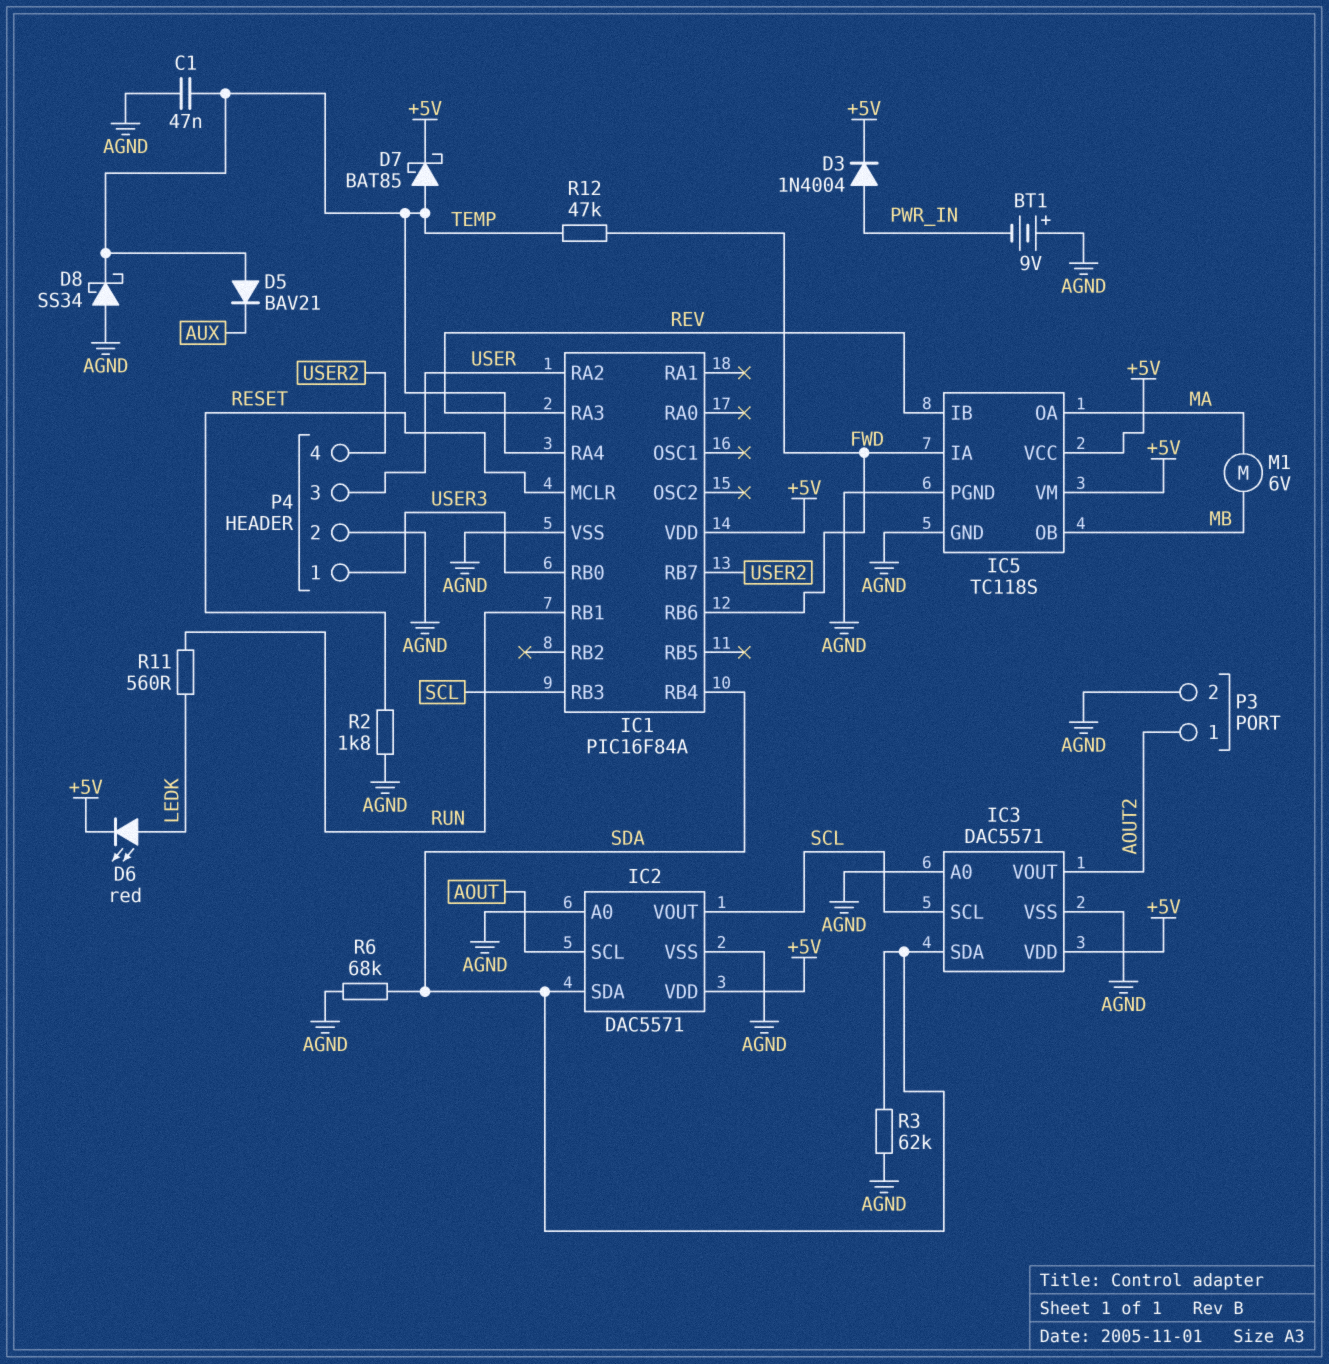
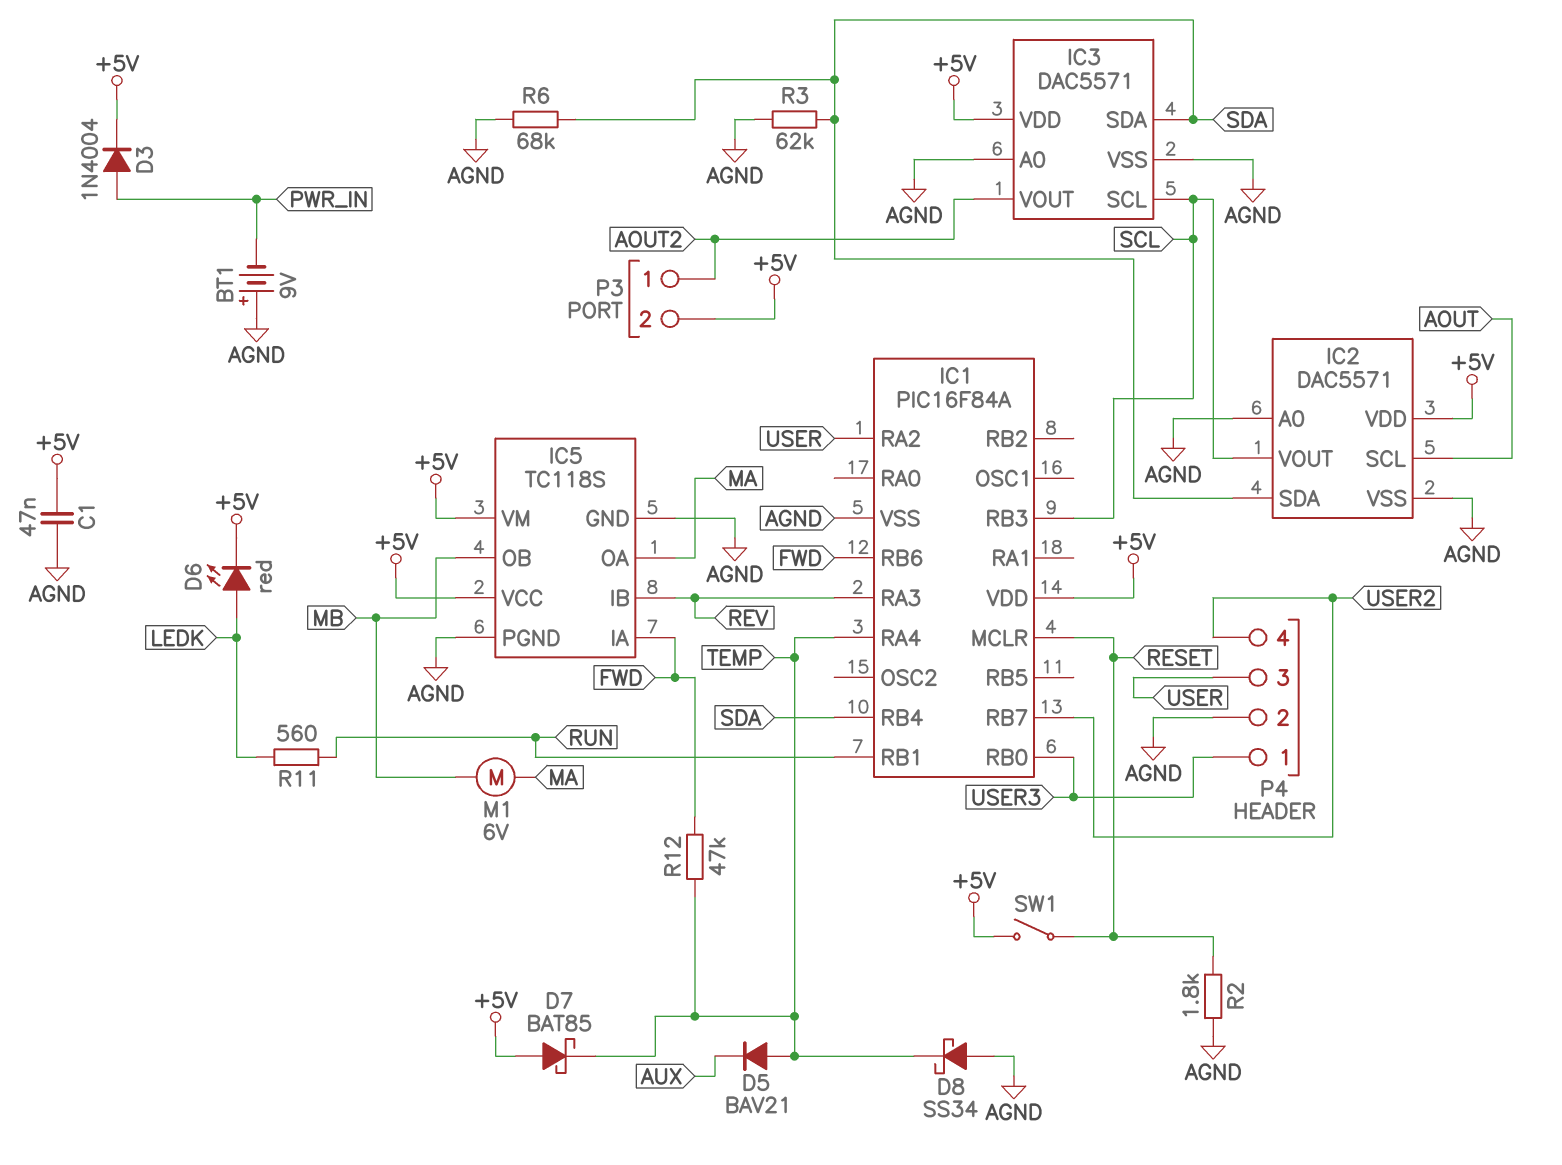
C1: 47nF (AGND, TEMP) -> 47nF (+5V, AGND)
D7: schottky BAT85 (A TEMP, K +5V) -> schottky BAT85 (A +5V, K TEMP)
P3 pin 2: AGND -> +5V
SW1: none -> switch (+5V, RESET)

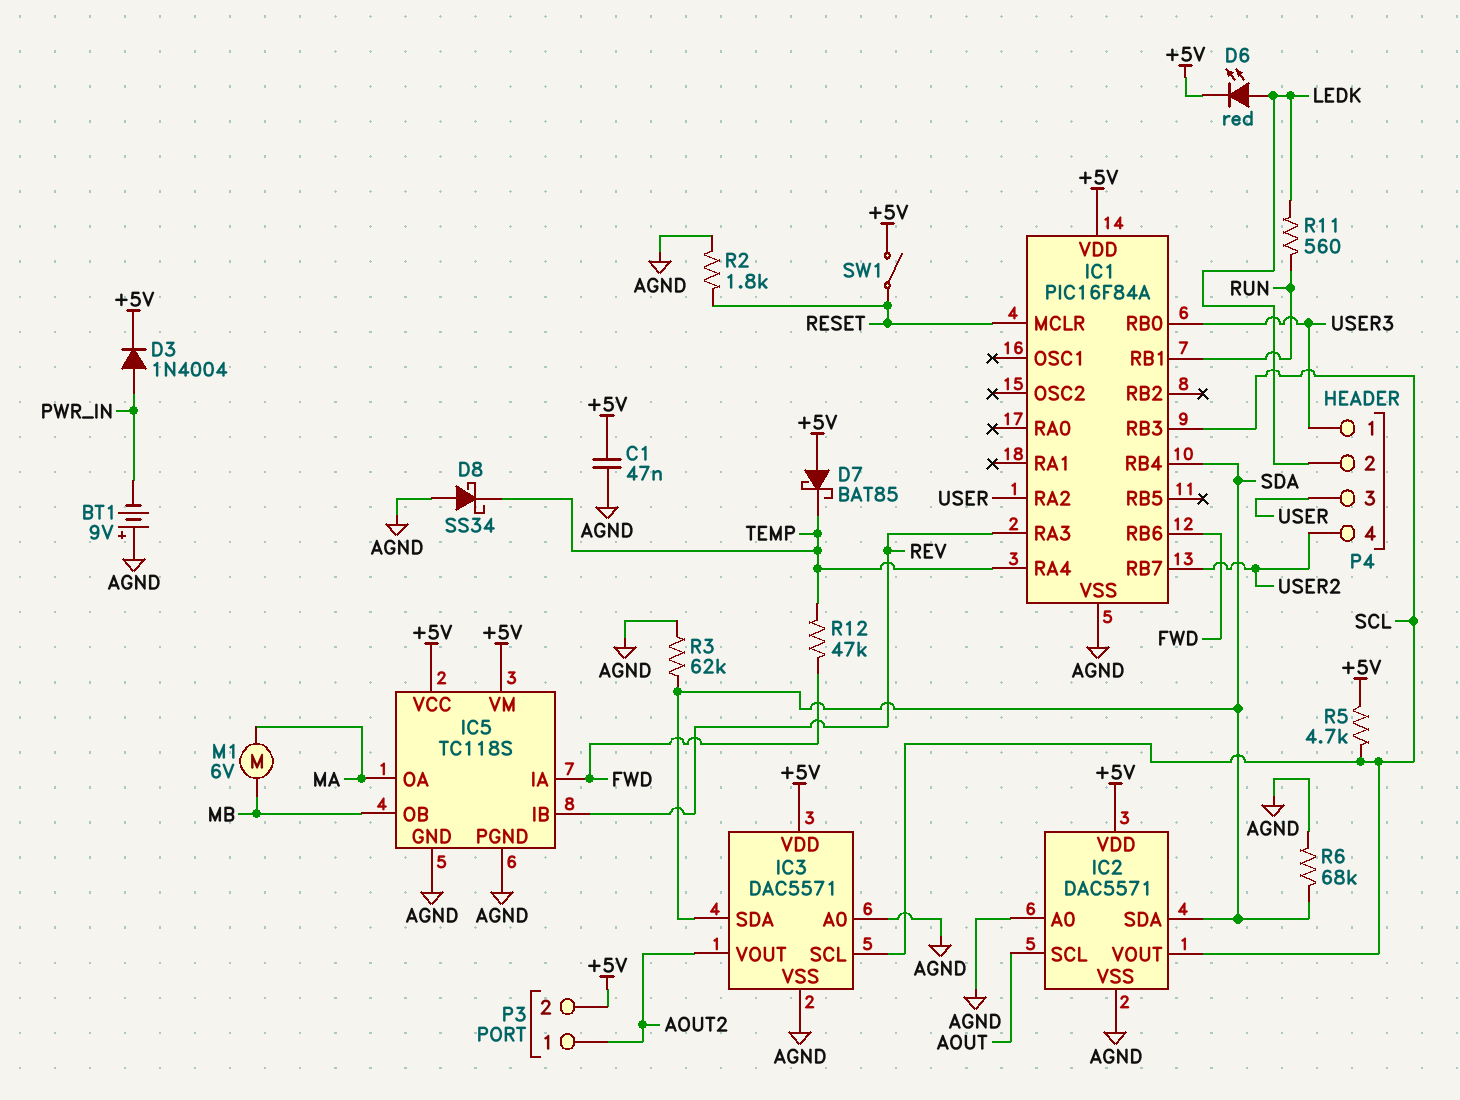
D5: diode BAV21 (A TEMP, K AUX) -> none
P4 pin 2: AGND -> LEDK
R5: none -> 4.7k (+5V, SCL)

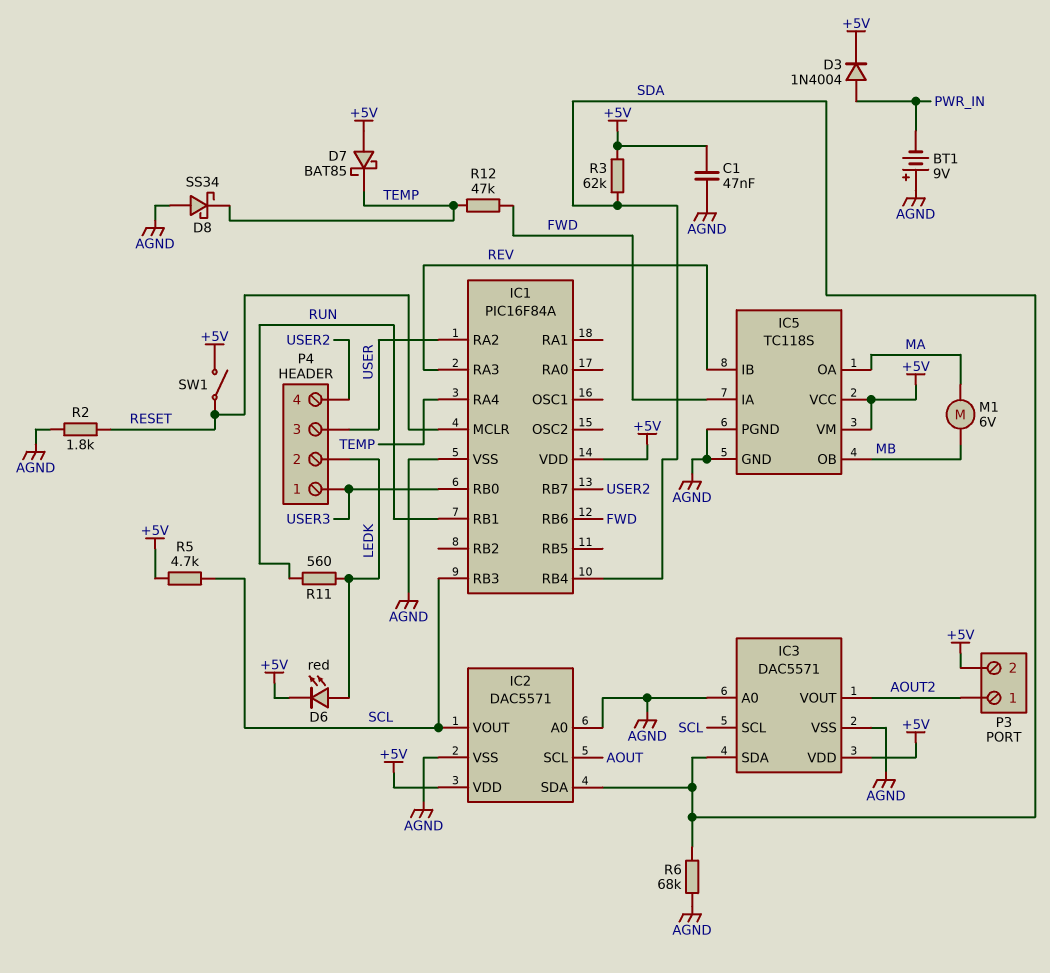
R3: 62k (AGND, SDA) -> 62k (+5V, SDA)

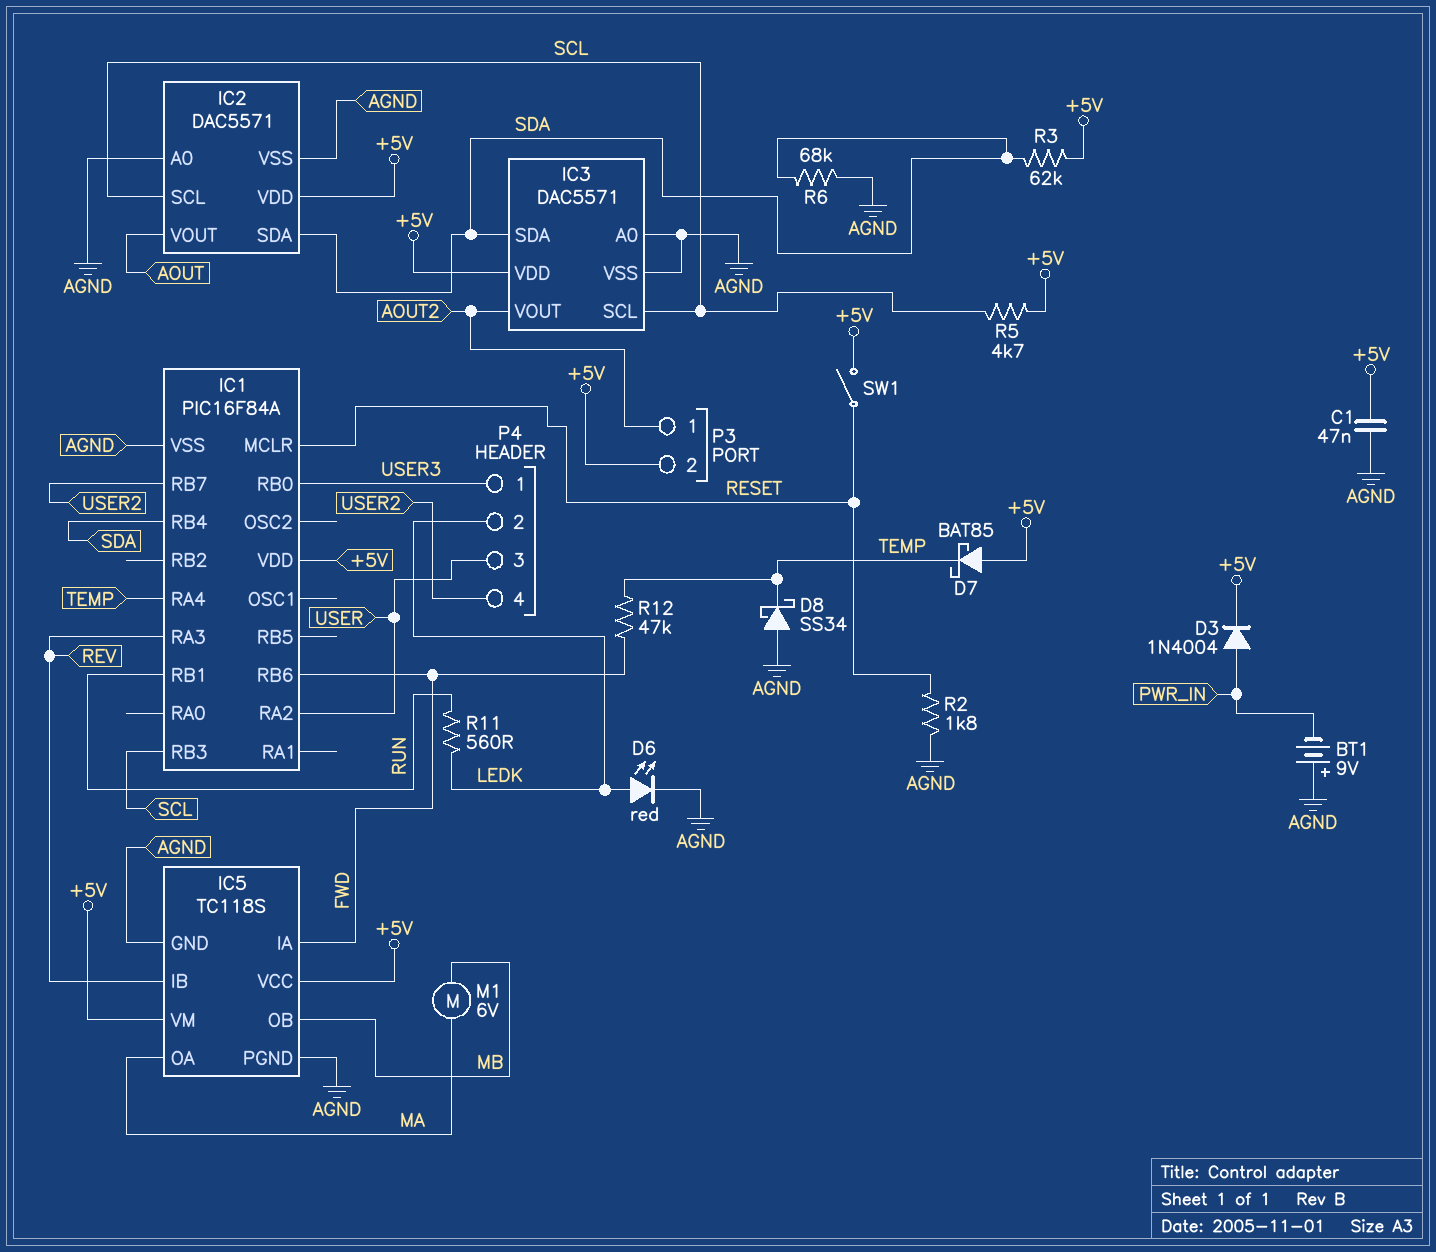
D6: LED red (A LEDK, K +5V) -> LED red (A LEDK, K AGND)
IC2 pin SCL: AOUT -> SCL
IC2 pin VOUT: SCL -> AOUT

